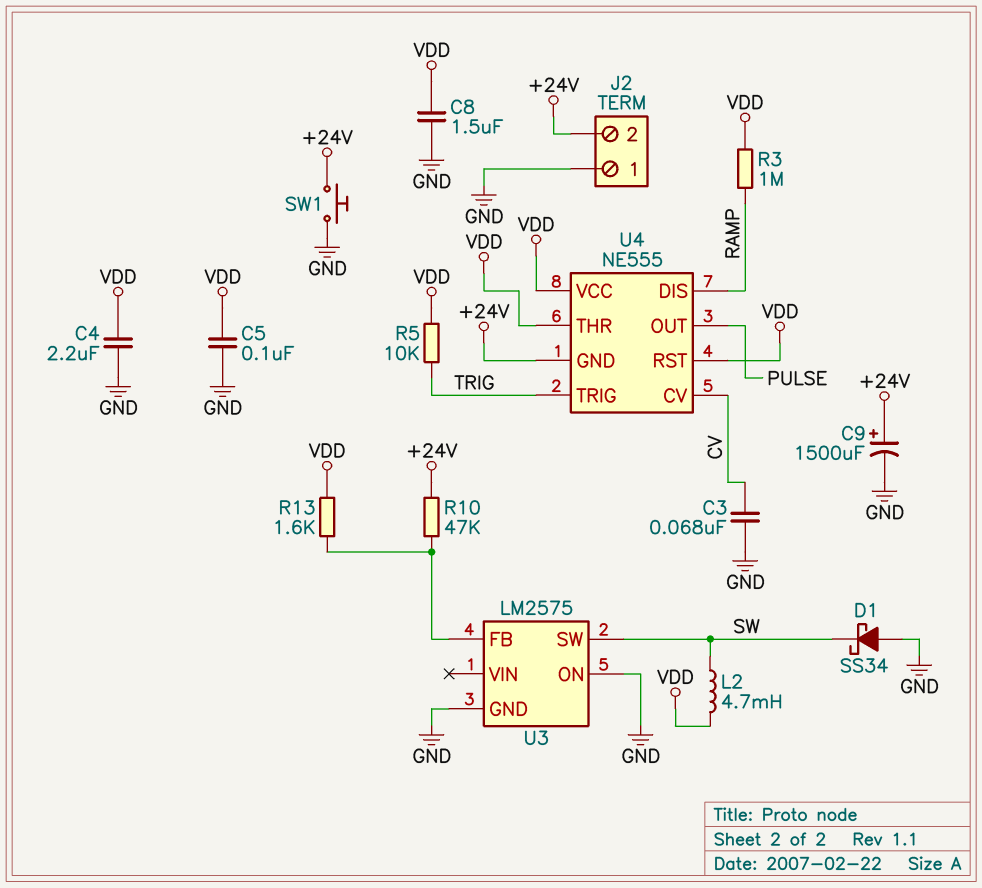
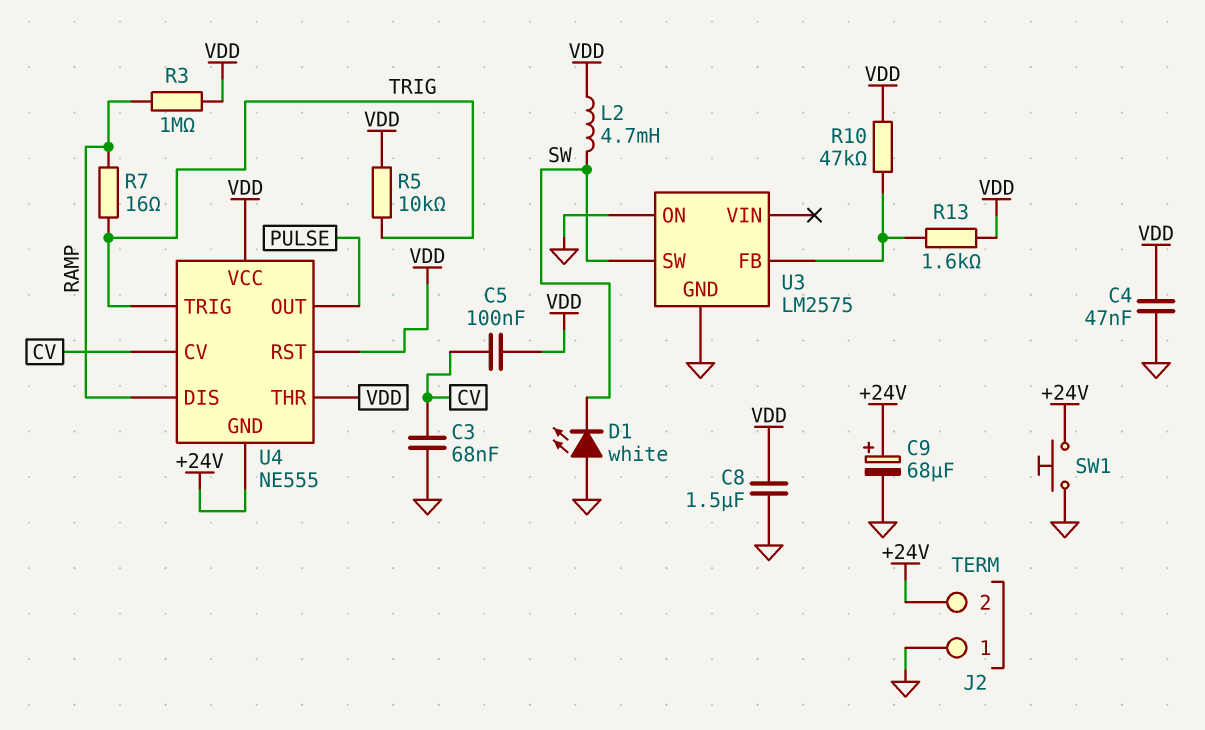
C4: 2.2uF (GND, VDD) -> 47nF (GND, VDD)
C5: 100nF (GND, VDD) -> 100nF (CV, VDD)
C9: 1500uF (plus +24V, minus GND) -> 68uF (plus +24V, minus GND)
D1: schottky SS34 (A GND, K SW) -> LED white (A GND, K SW)
R7: none -> 16 (RAMP, TRIG)
R10: 47k (+24V, U3/FB) -> 47k (U3/FB, VDD)

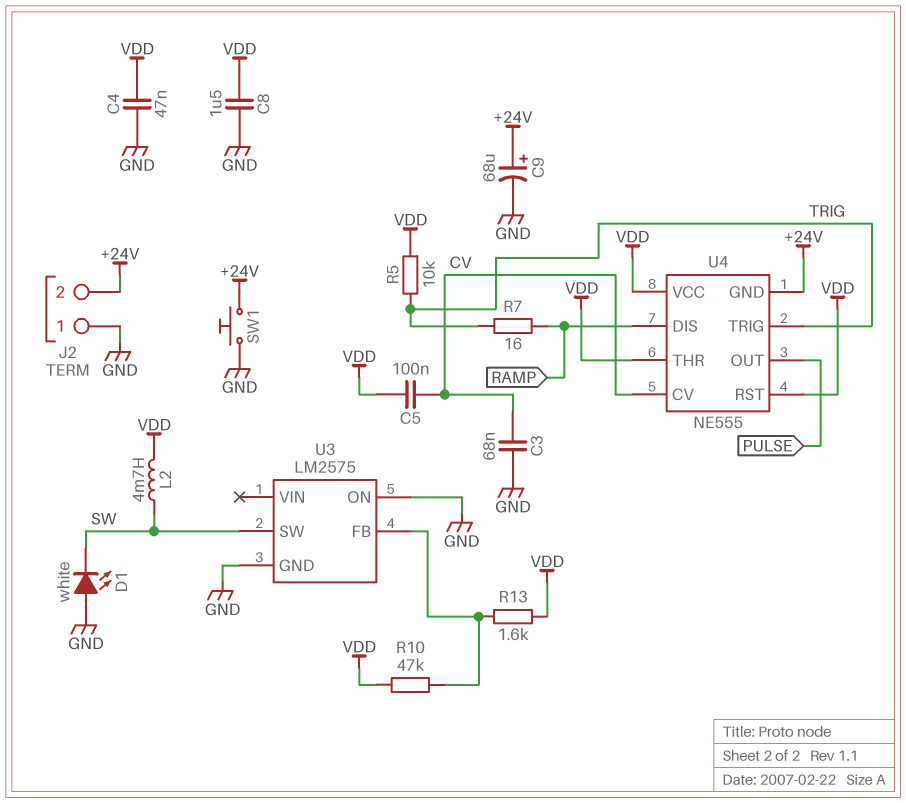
R3: 1M (RAMP, VDD) -> none

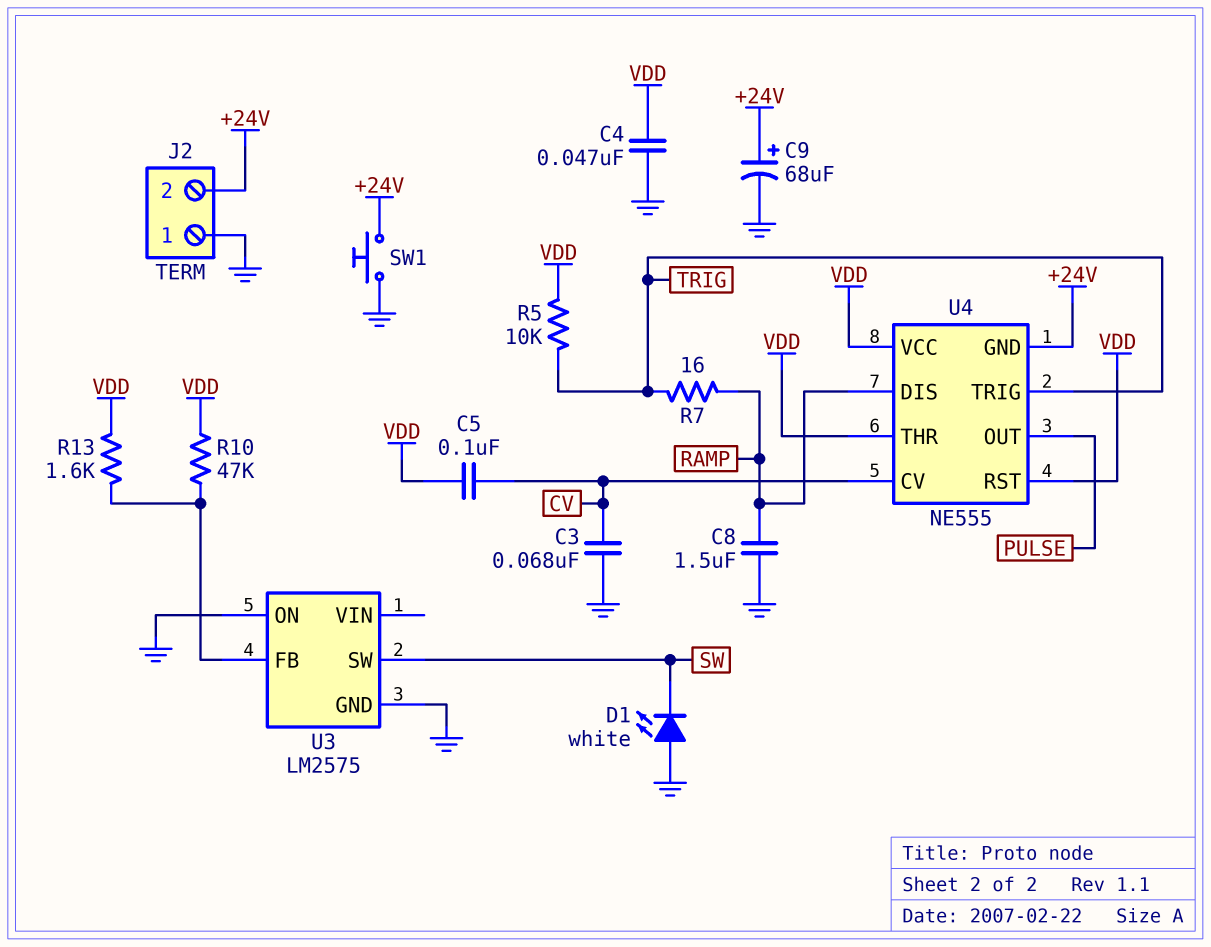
C8: 1.5uF (GND, VDD) -> 1.5uF (GND, RAMP)
L2: 4.7mH (SW, VDD) -> none

